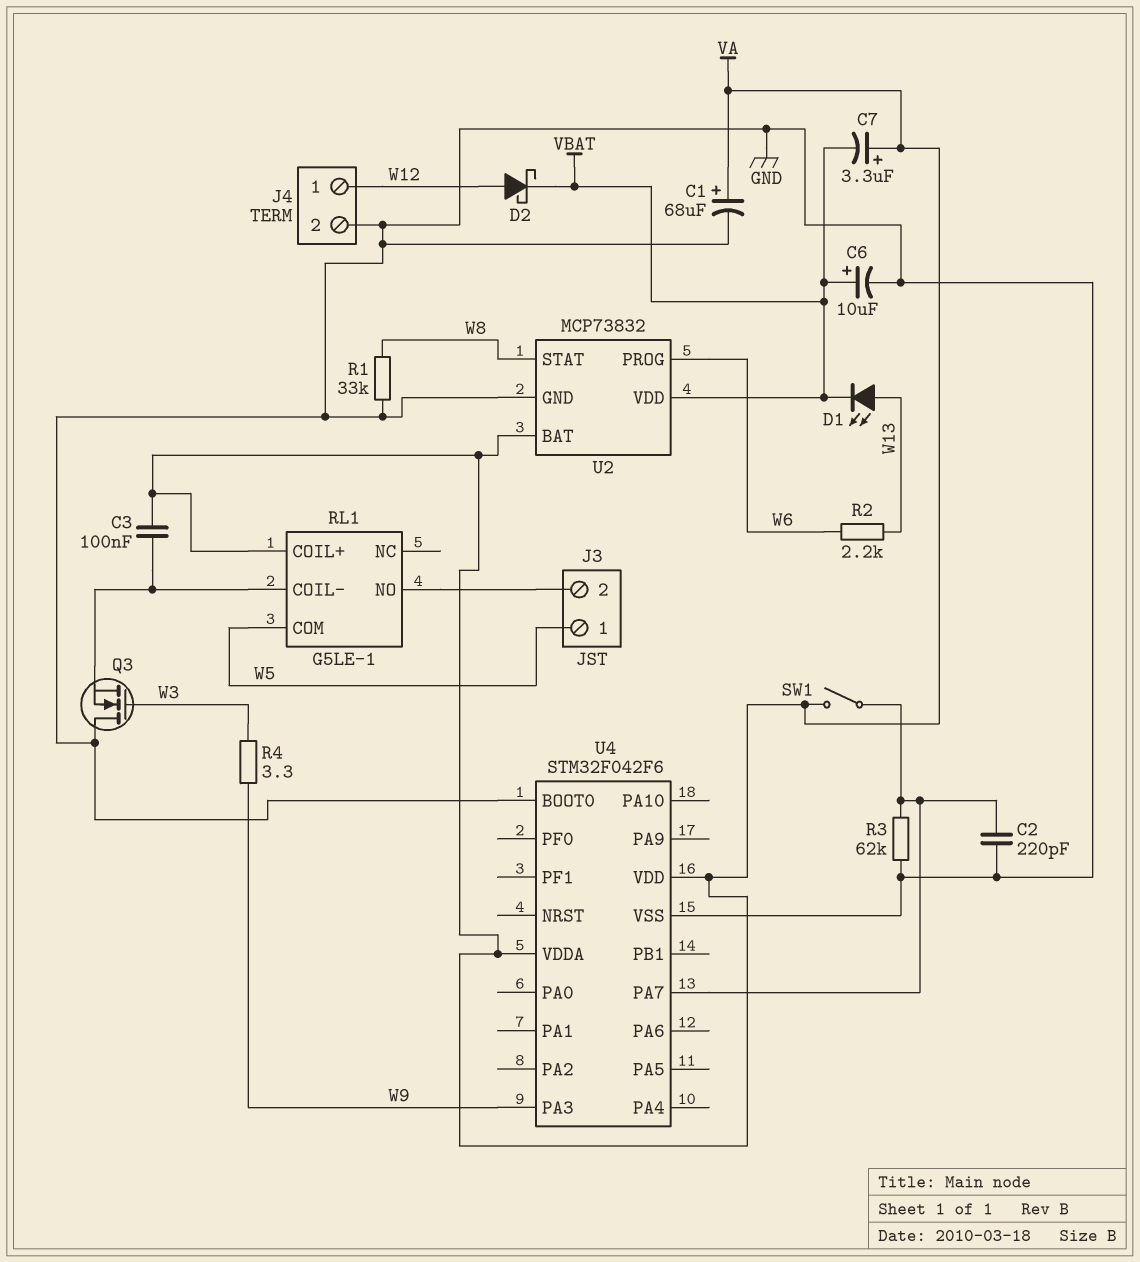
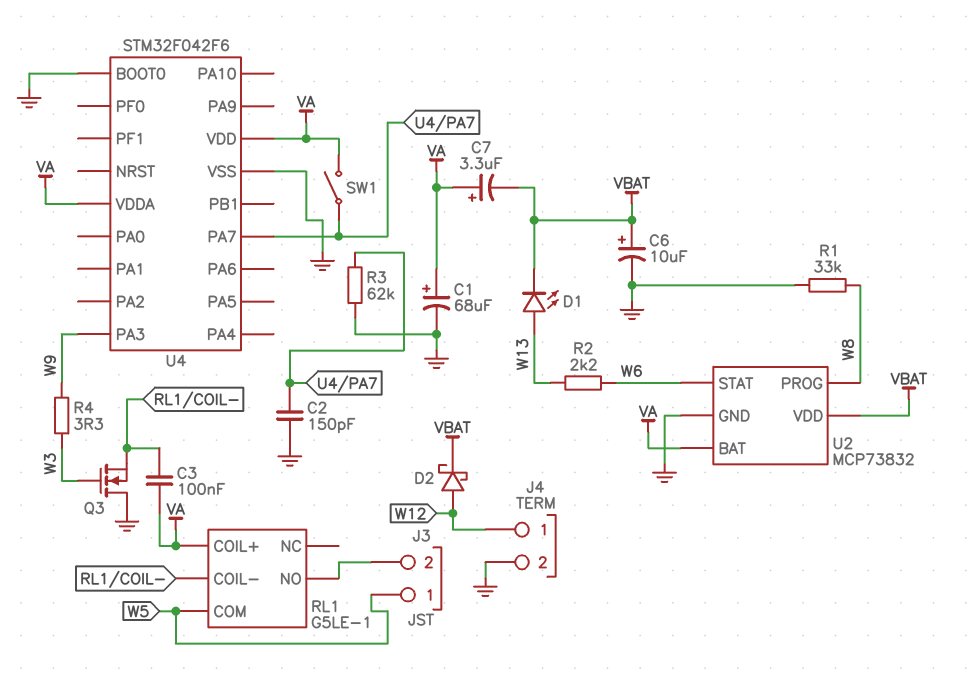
C2: 220pF (GND, U4/PA7) -> 150pF (GND, U4/PA7)
U2 pin PROG: W6 -> W8
U2 pin STAT: W8 -> W6

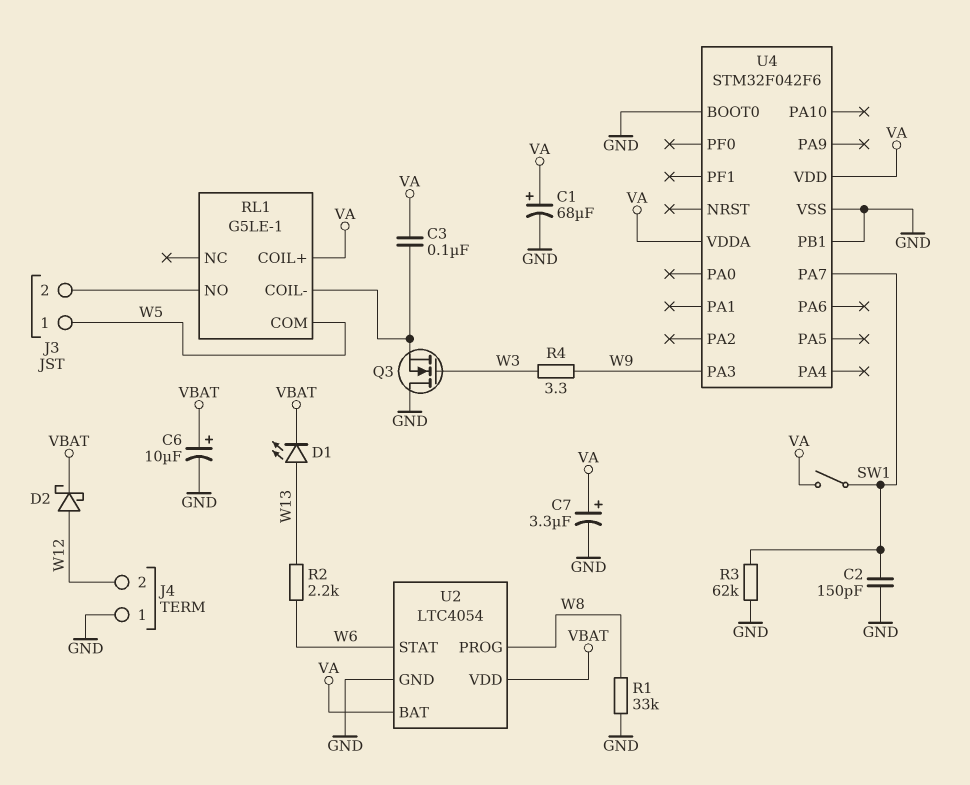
C7: 3.3uF (plus VA, minus VBAT) -> 3.3uF (plus VA, minus GND)
J4 pin 1: W12 -> GND
J4 pin 2: GND -> W12
U2: MCP73832 -> LTC4054
U4 pin PB1: none -> GND

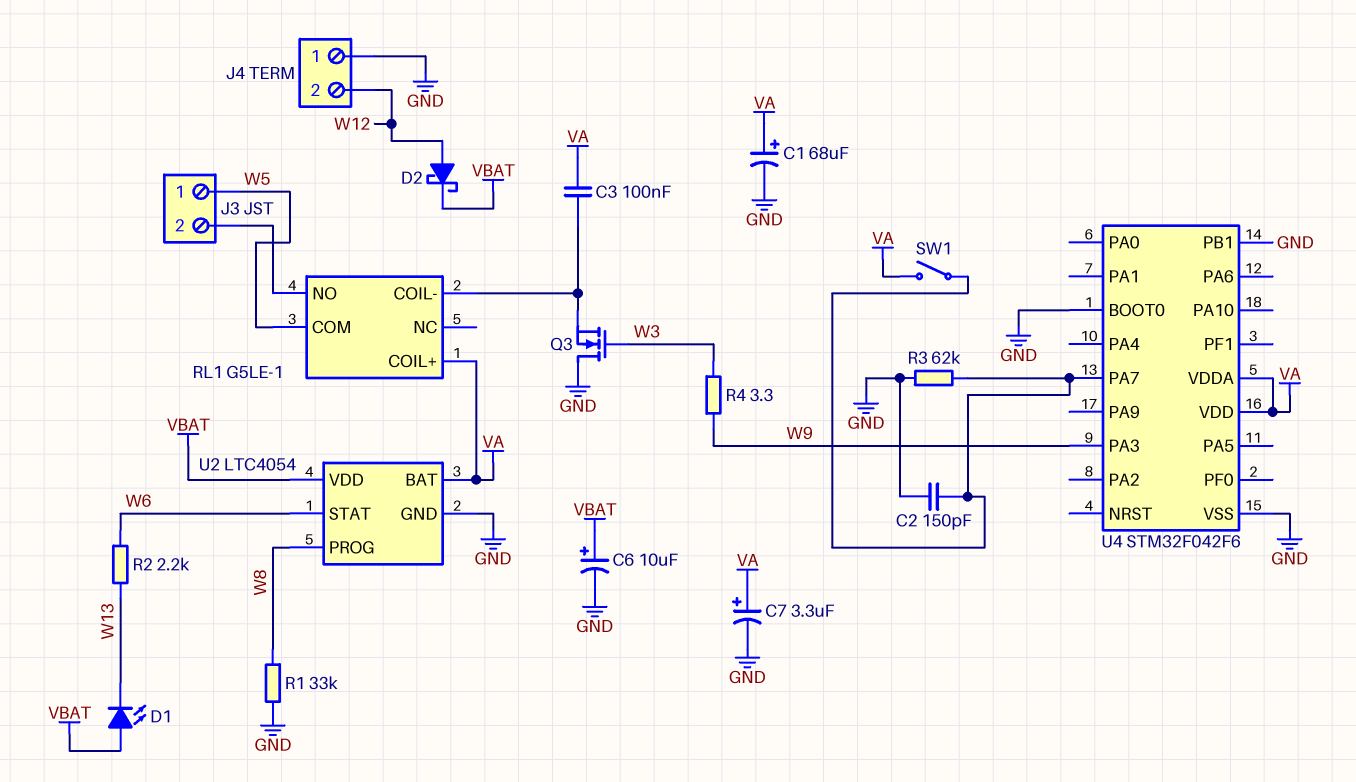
D1: LED (A W13, K VBAT) -> LED (A VBAT, K W13)

